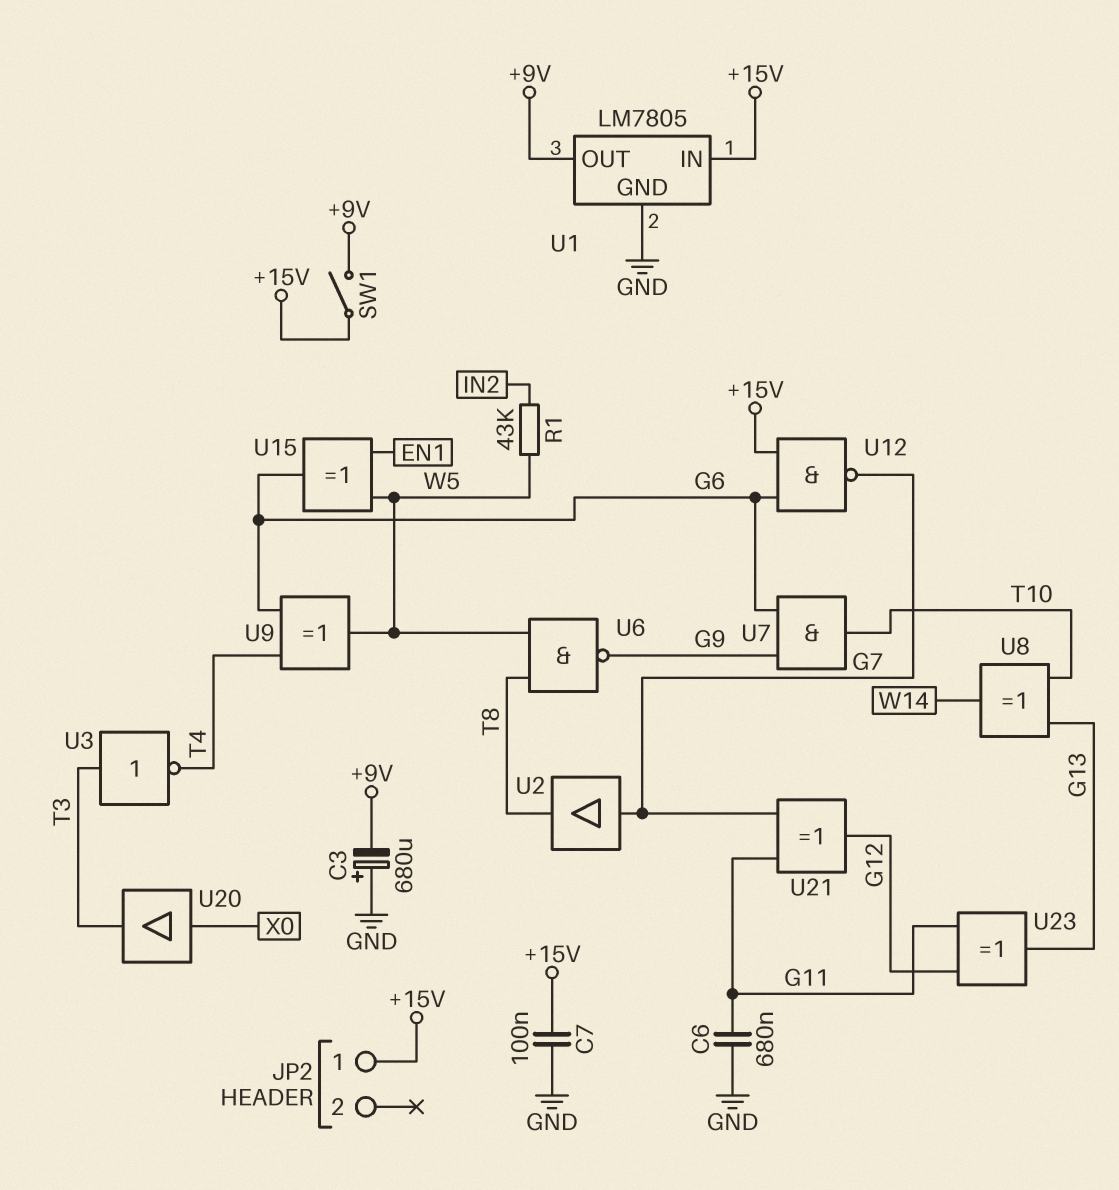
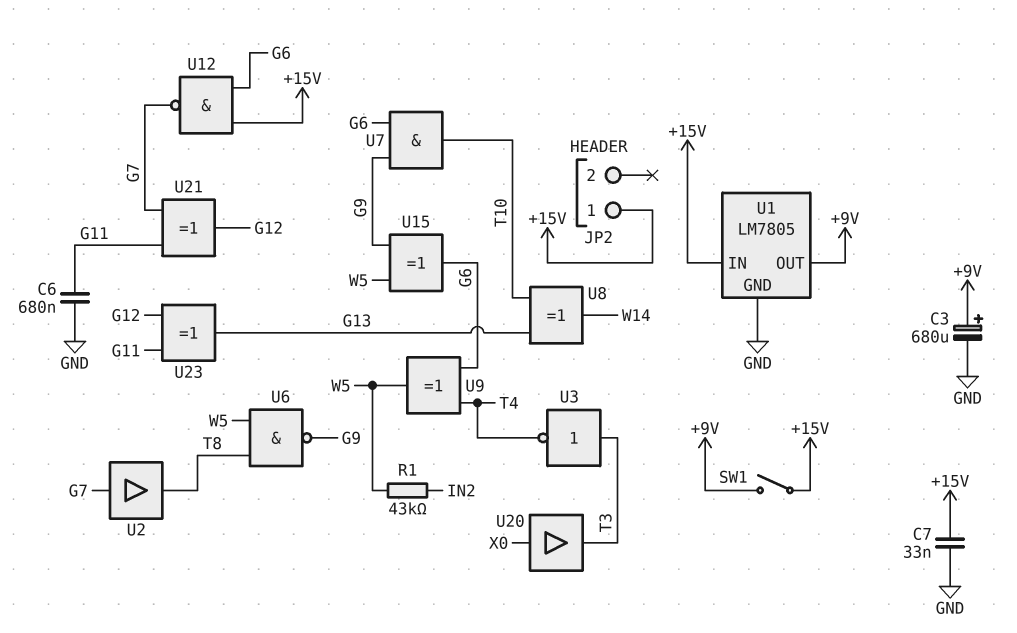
C3: 680uF (plus GND, minus +9V) -> 680uF (plus +9V, minus GND)
C7: 100nF (+15V, GND) -> 33nF (+15V, GND)
U15: XOR (in EN1, in W5, out G6) -> XOR (in G9, in W5, out G6)

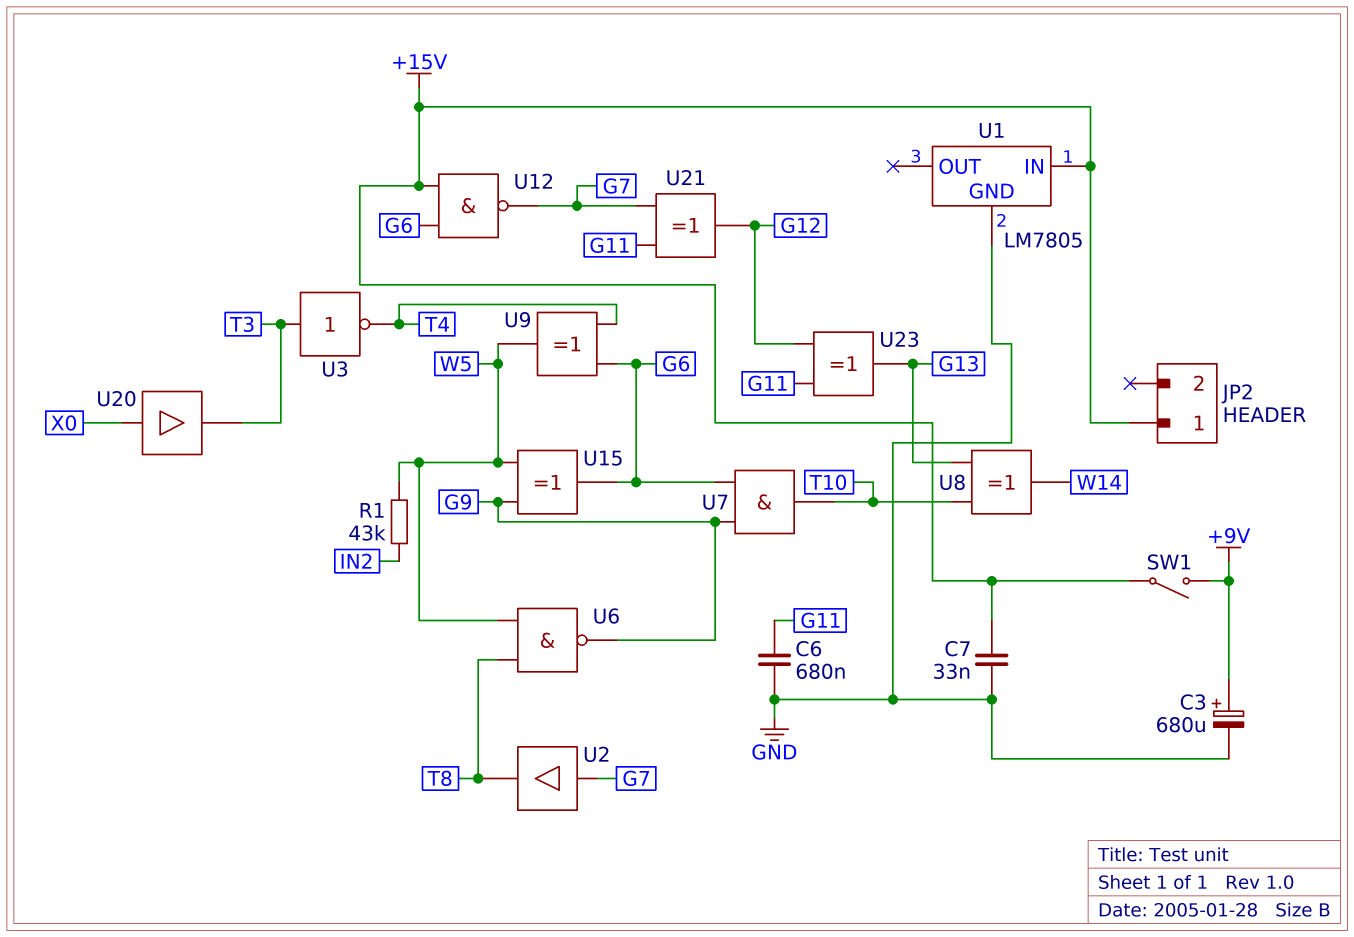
U1 pin OUT: +9V -> none

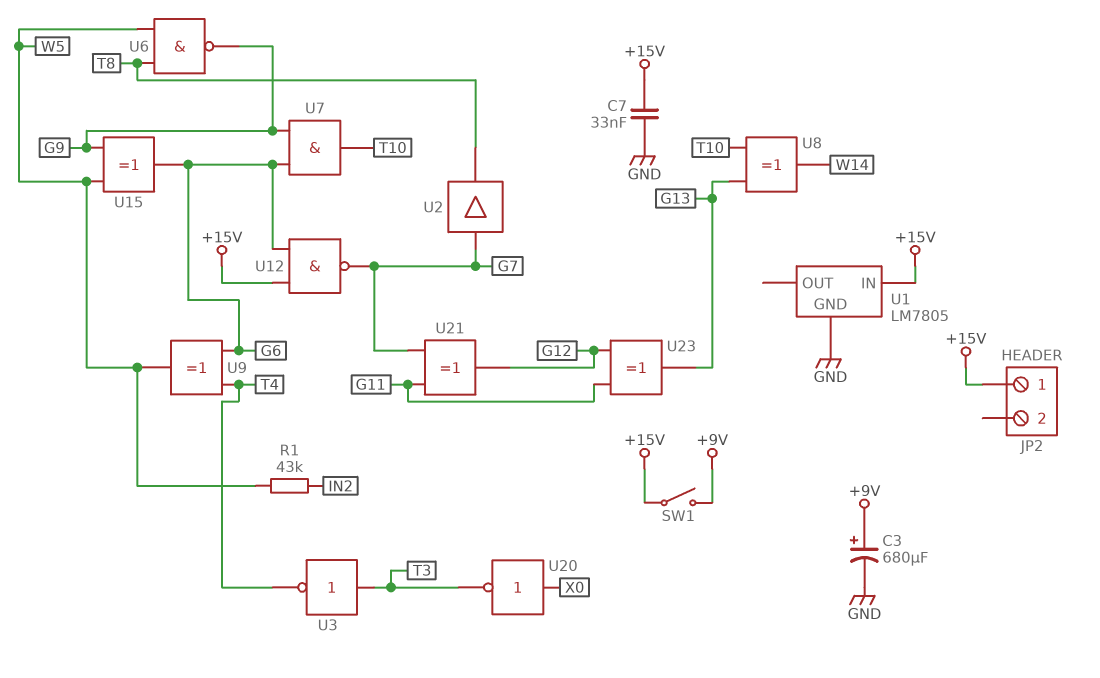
C6: 680nF (G11, GND) -> none
U20: buffer (in X0, out T3) -> NOT (in X0, out T3)

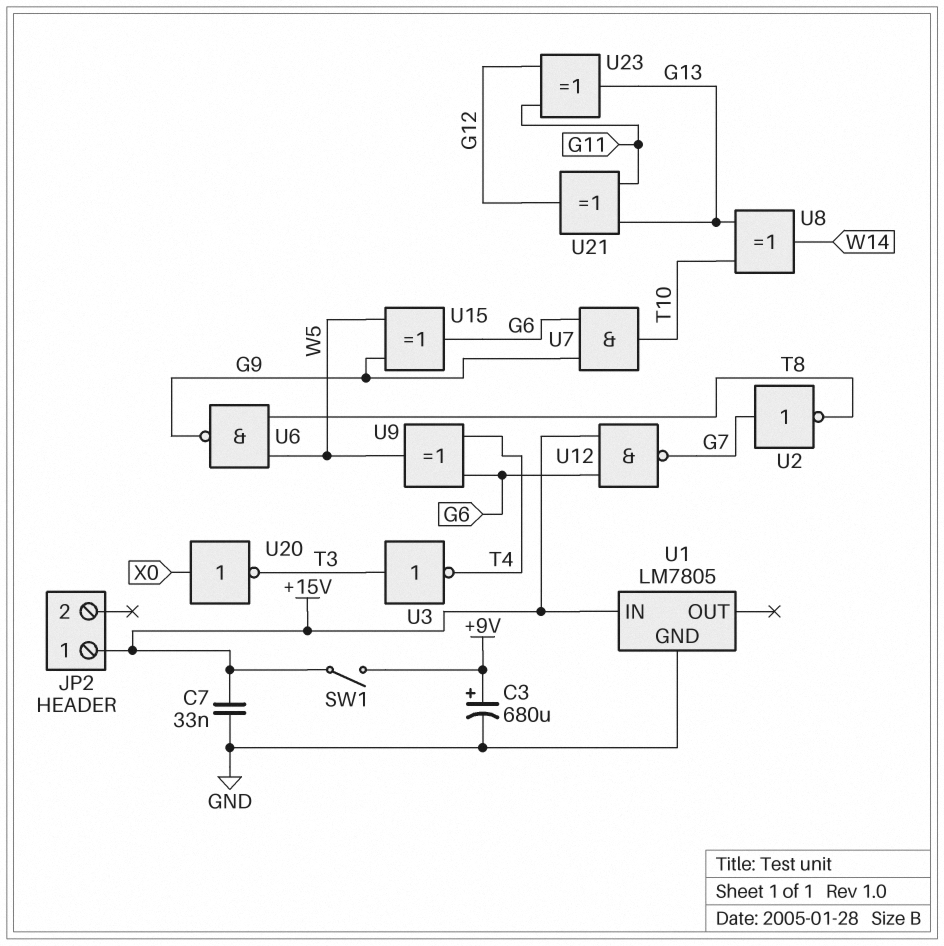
R1: 43k (IN2, W5) -> none
U2: buffer (in G7, out T8) -> NOT (in G7, out T8)
U21: XOR (in G7, in G11, out G12) -> XOR (in G11, in G13, out G12)

